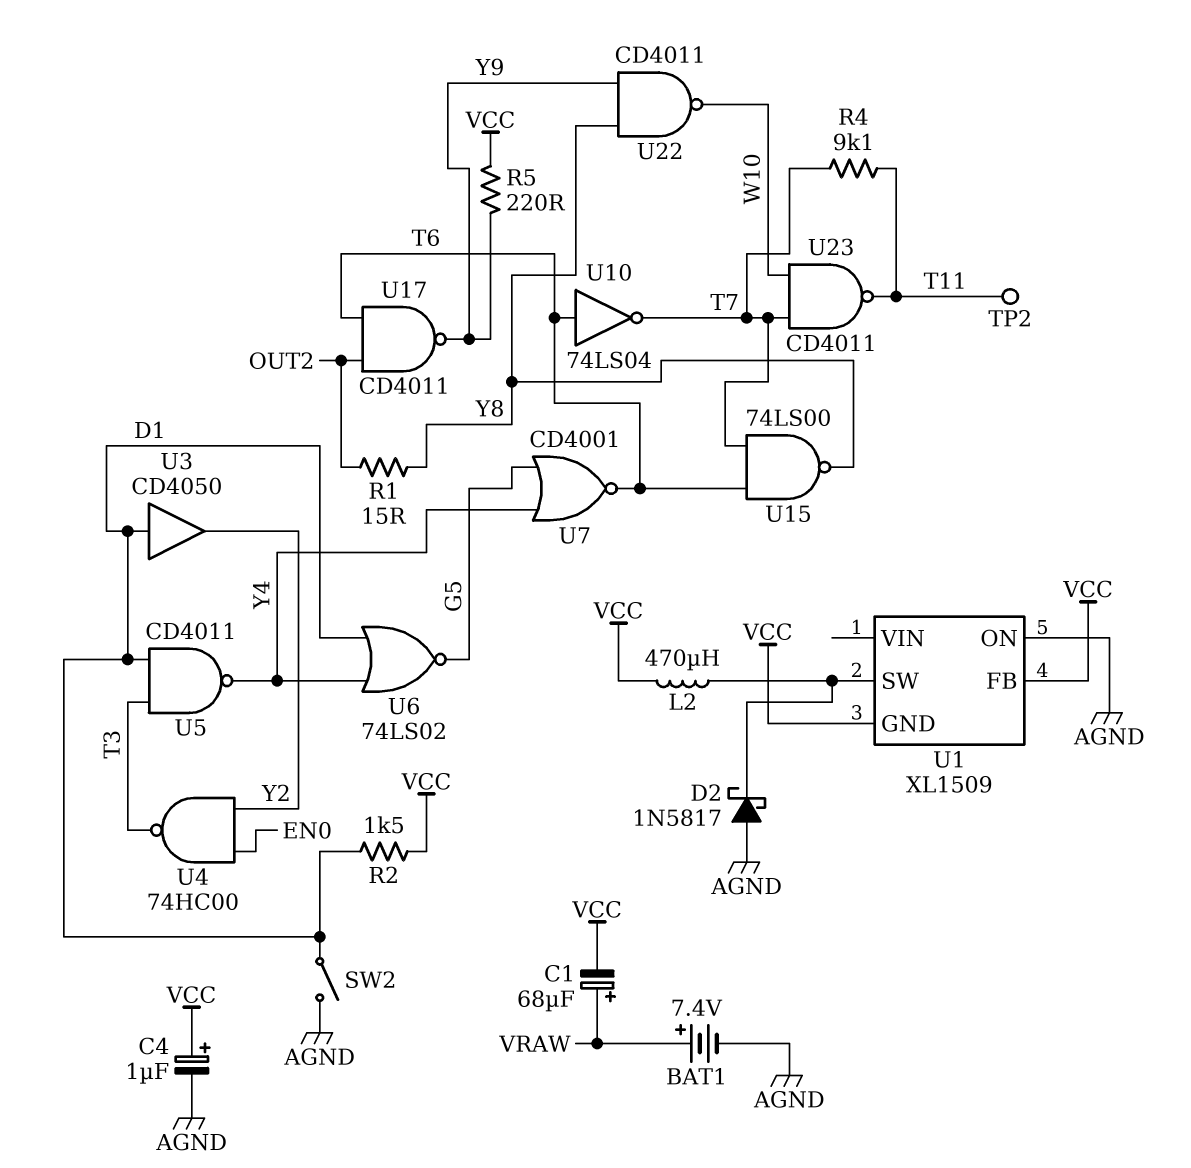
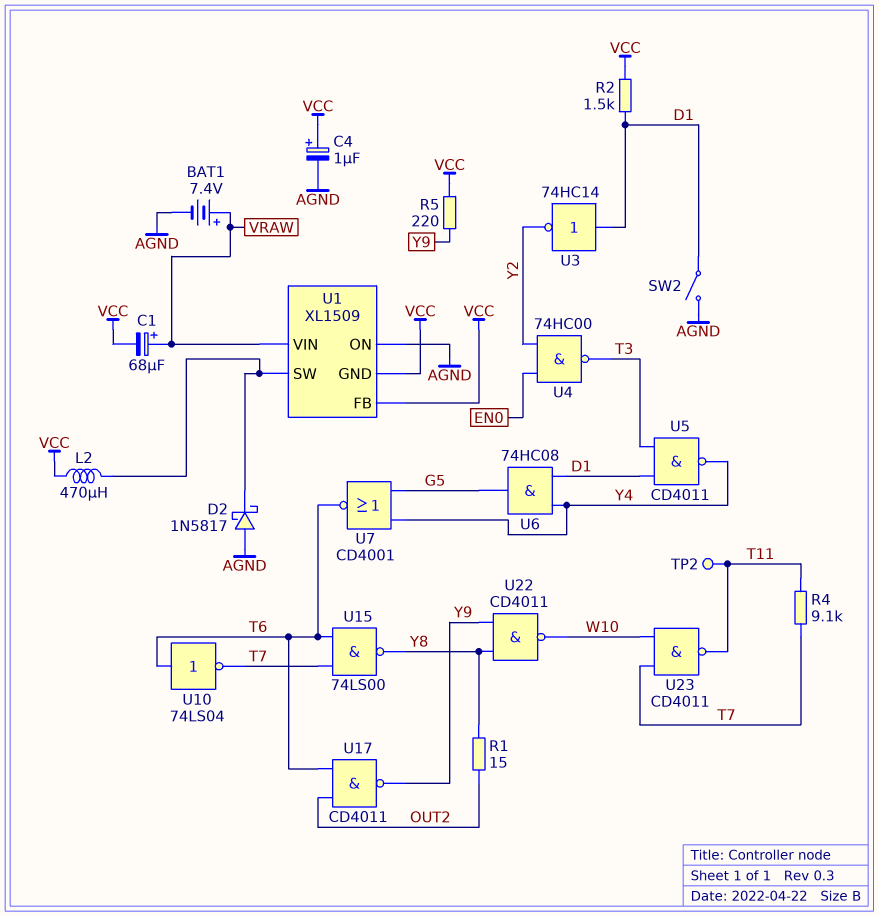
U1 pin VIN: none -> VRAW
U3: buffer CD4050 (in D1, out Y2) -> NOT 74HC14 (in D1, out Y2)
U6: NOR 74LS02 (in D1, in Y4, out G5) -> AND 74HC08 (in D1, in Y4, out G5)

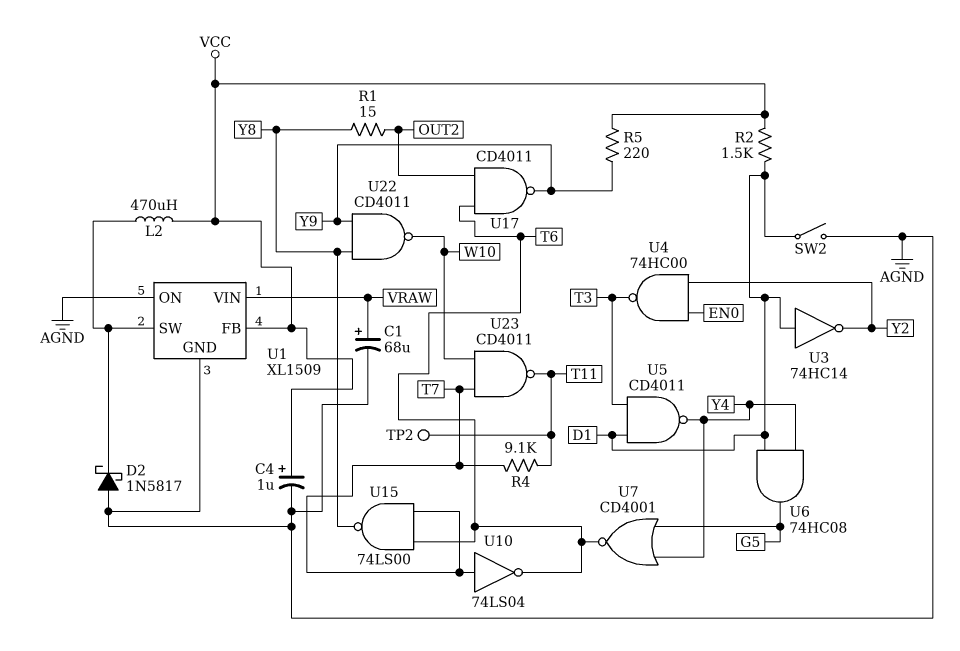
BAT1: 7.4V (plus VRAW, minus AGND) -> none
C1: 68uF (plus VRAW, minus VCC) -> 68uF (plus VRAW, minus AGND)
U1 pin GND: VCC -> AGND
U10: NOT 74LS04 (in T6, out T7) -> NOT 74LS04 (in T7, out T6)

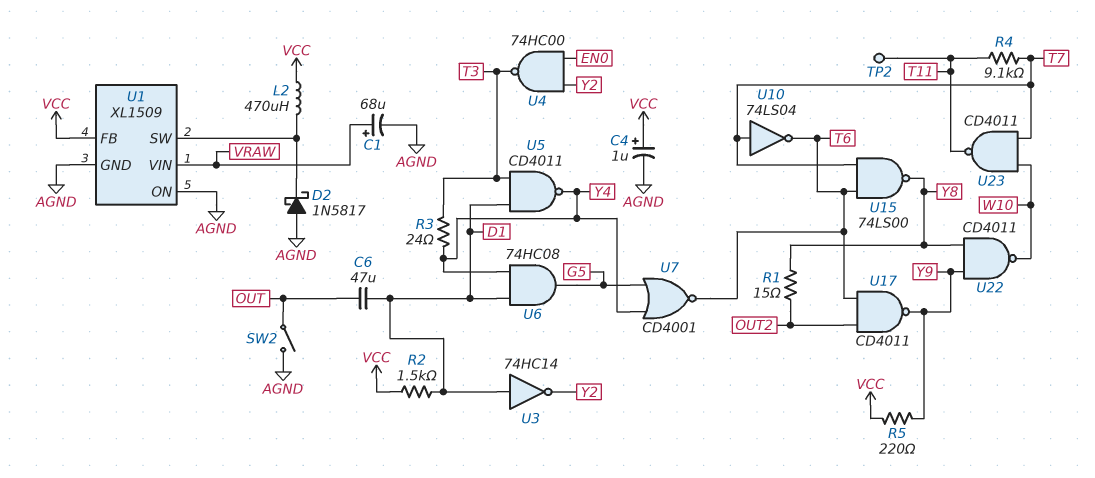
C6: none -> 47uF (D1, OUT)
R3: none -> 24 (T3, Y4)
SW2: switch (AGND, D1) -> switch (AGND, OUT)

